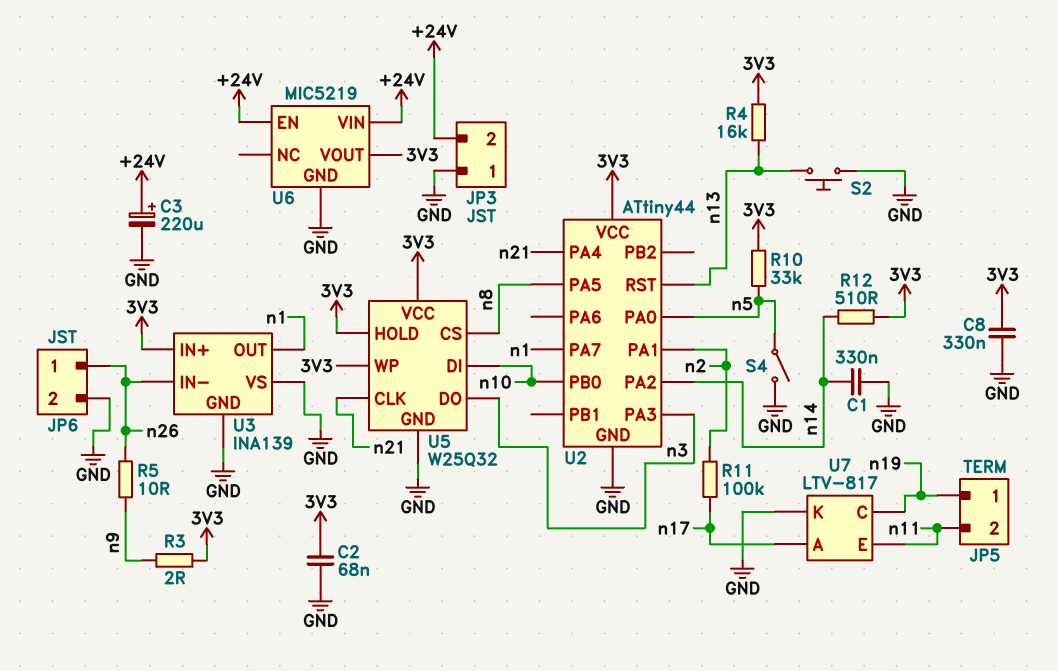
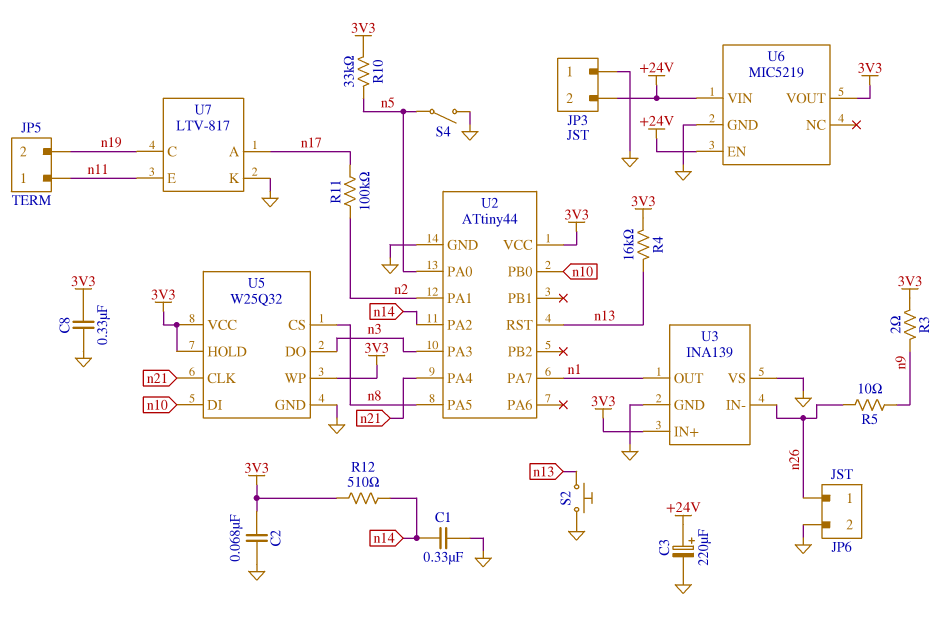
JP5 pin 1: n19 -> n11
JP5 pin 2: n11 -> n19

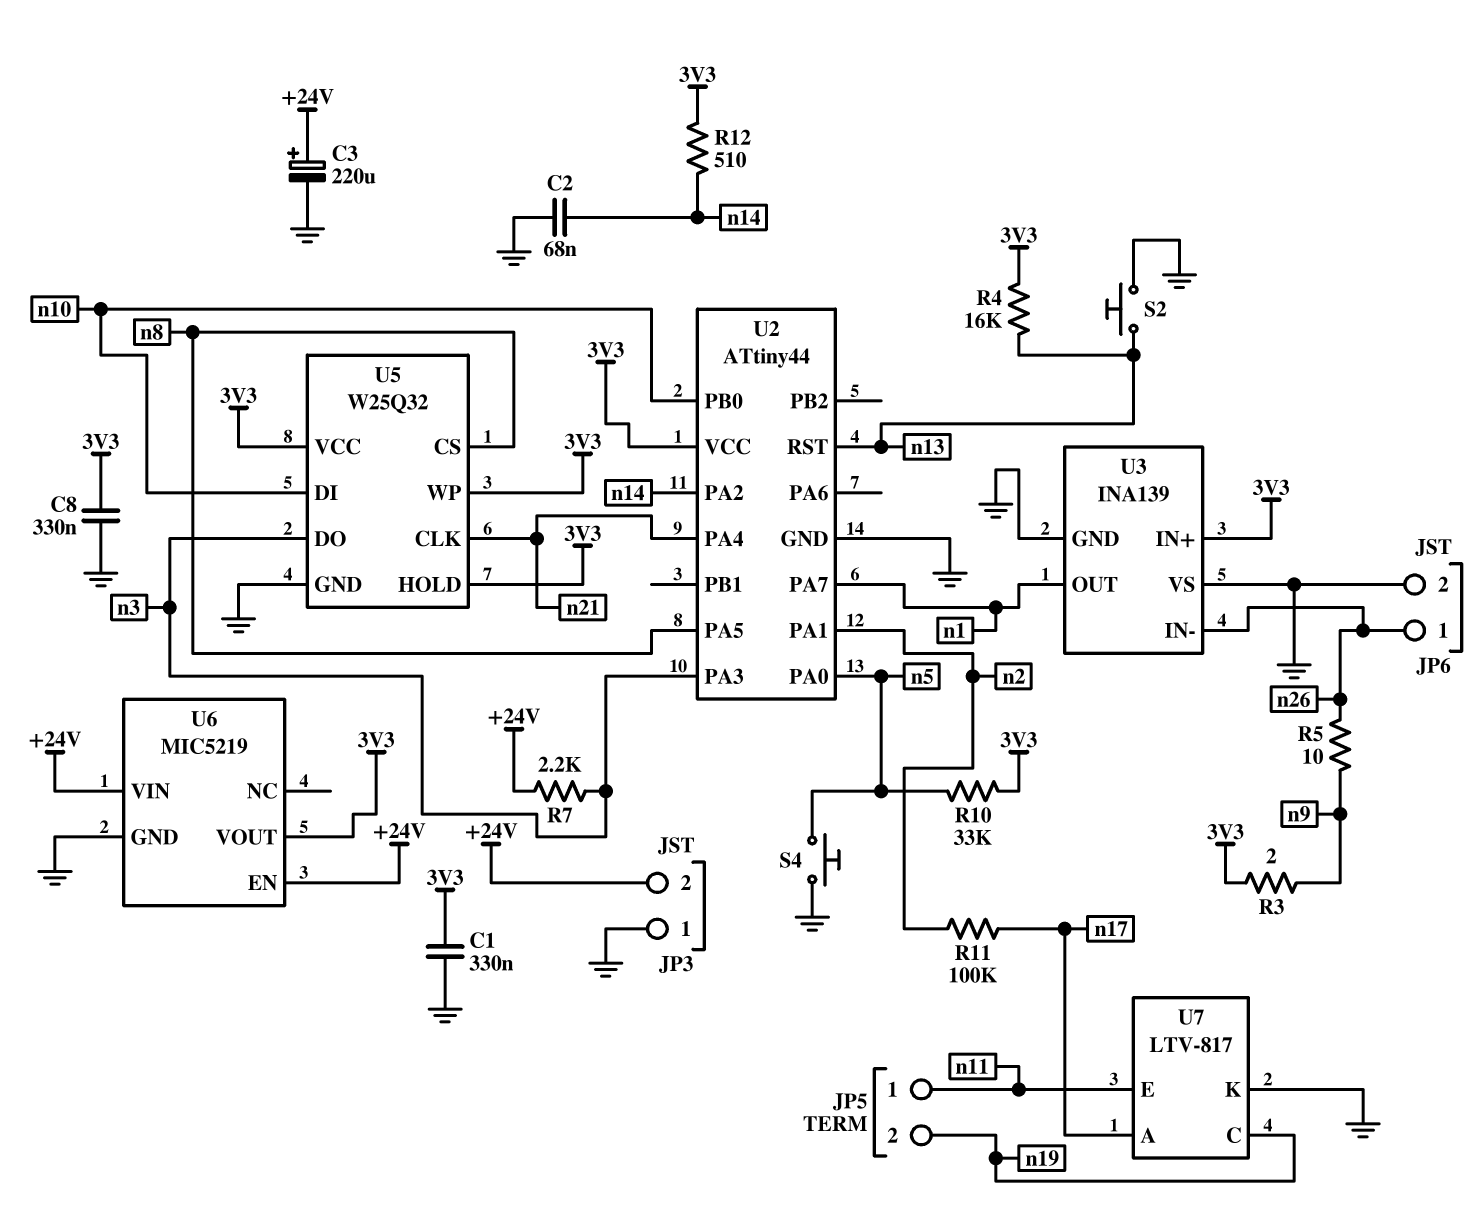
C1: 330nF (GND, n14) -> 330nF (3V3, GND)
C2: 68nF (3V3, GND) -> 68nF (GND, n14)
R7: none -> 2.2k (+24V, n3)
S4: switch (GND, n5) -> button (GND, n5)

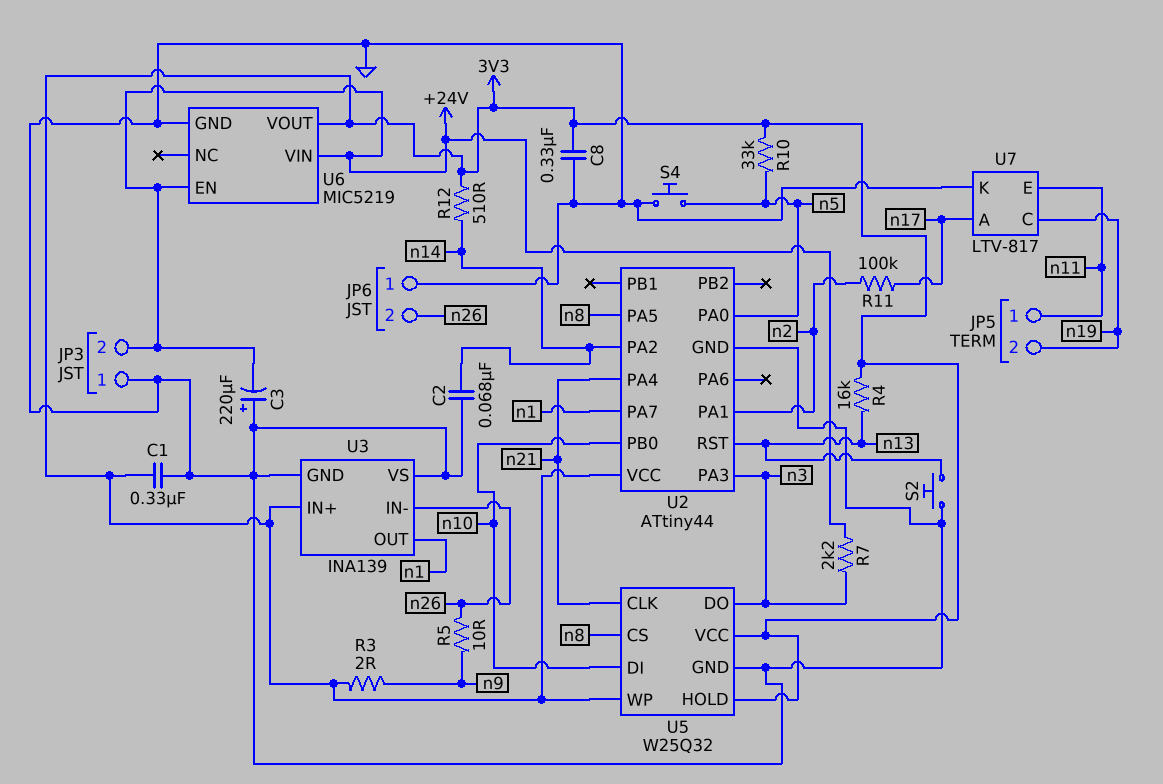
C3: 220uF (plus +24V, minus GND) -> 220uF (plus GND, minus +24V)
JP6 pin 1: n26 -> GND
JP6 pin 2: GND -> n26

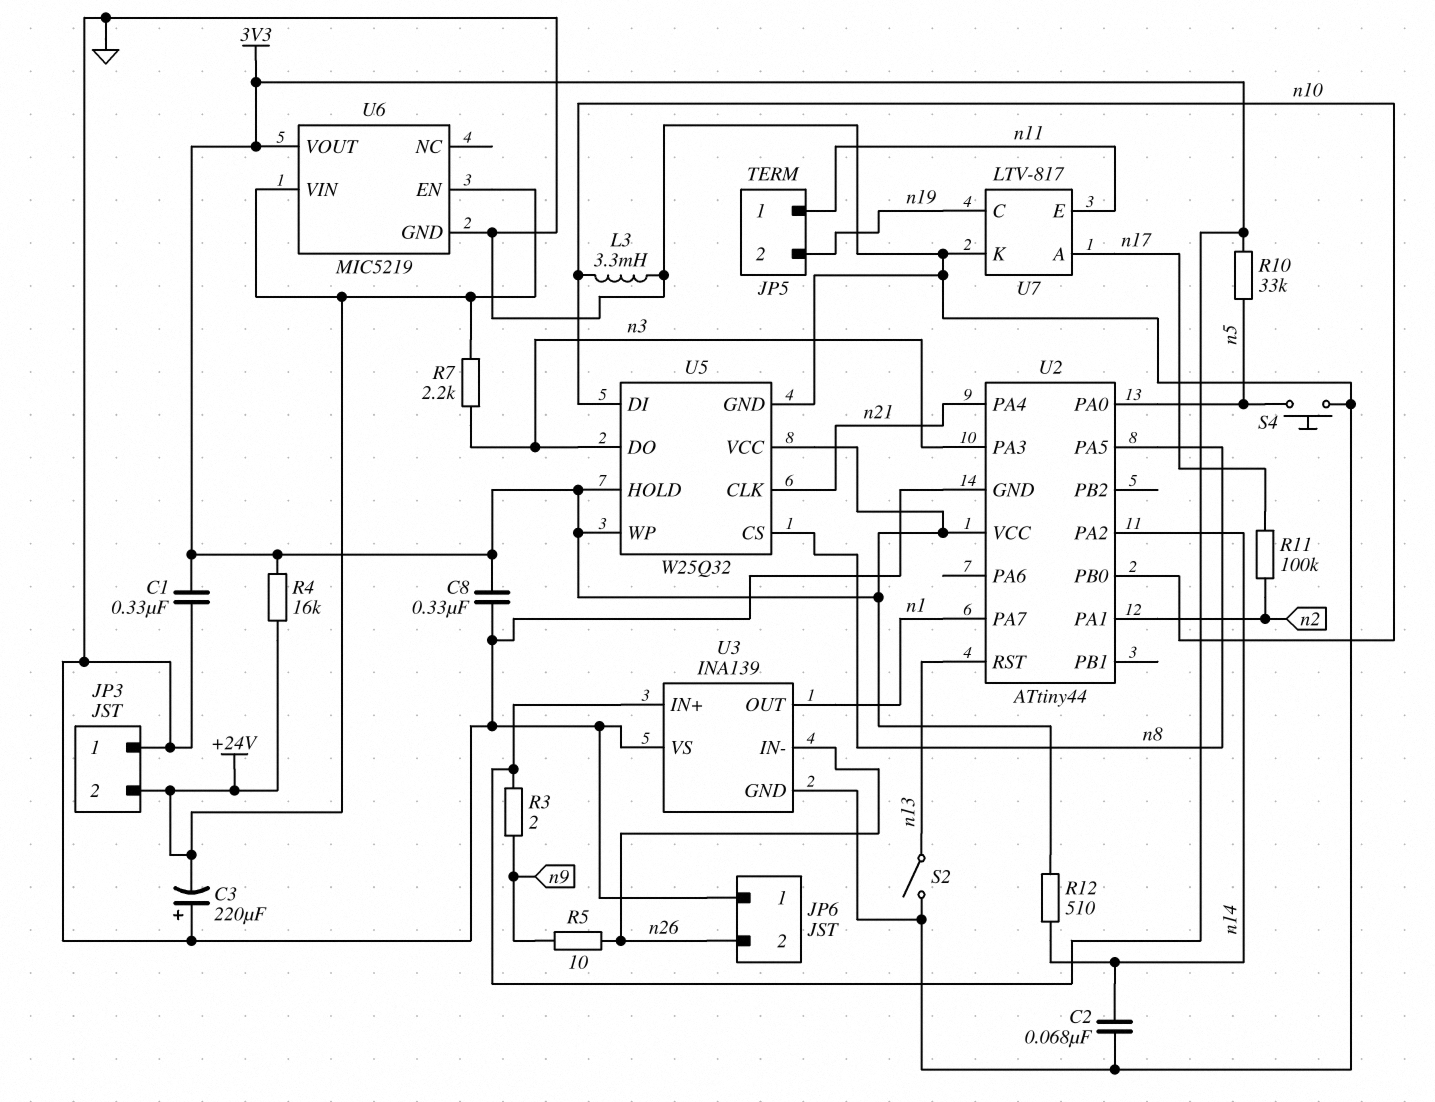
L3: none -> 3.3mH (GND, n10)
R4: 16k (3V3, n13) -> 16k (+24V, 3V3)
S2: button (GND, n13) -> switch (GND, n13)

